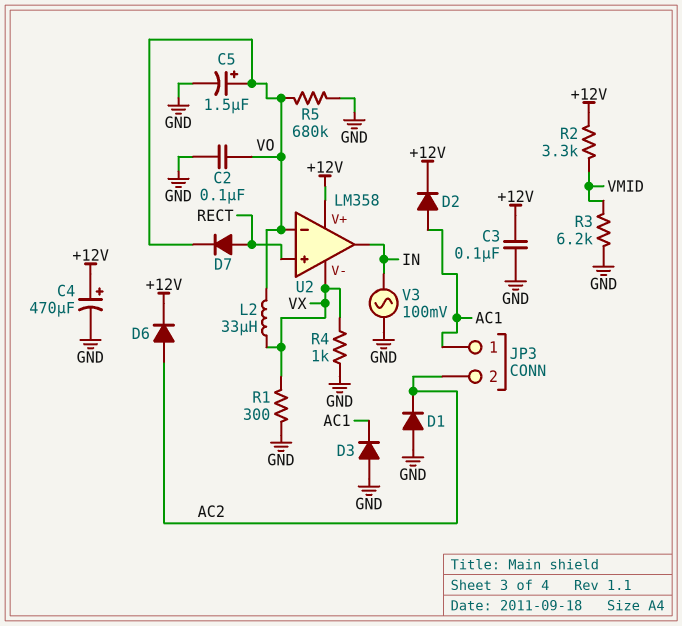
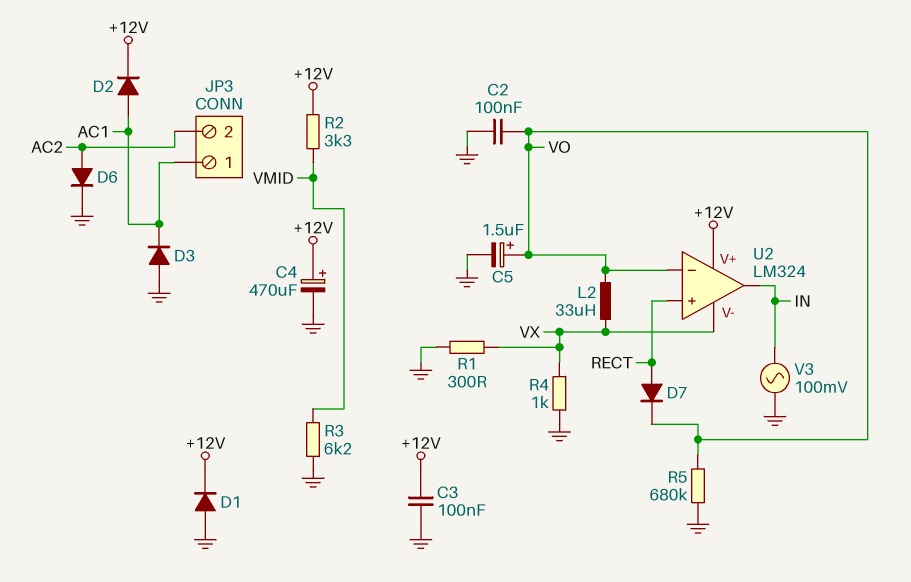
D1: diode (A GND, K AC2) -> diode (A GND, K +12V)
D6: diode (A AC2, K +12V) -> diode (A AC2, K GND)
U2: LM358 -> LM324

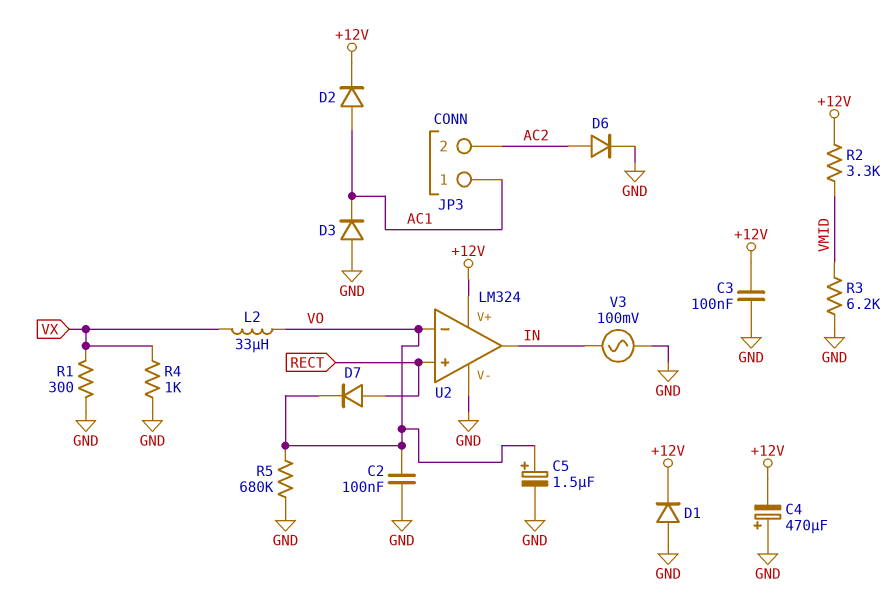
C4: 470uF (plus +12V, minus GND) -> 470uF (plus GND, minus +12V)
U2 pin V-: VX -> GND

